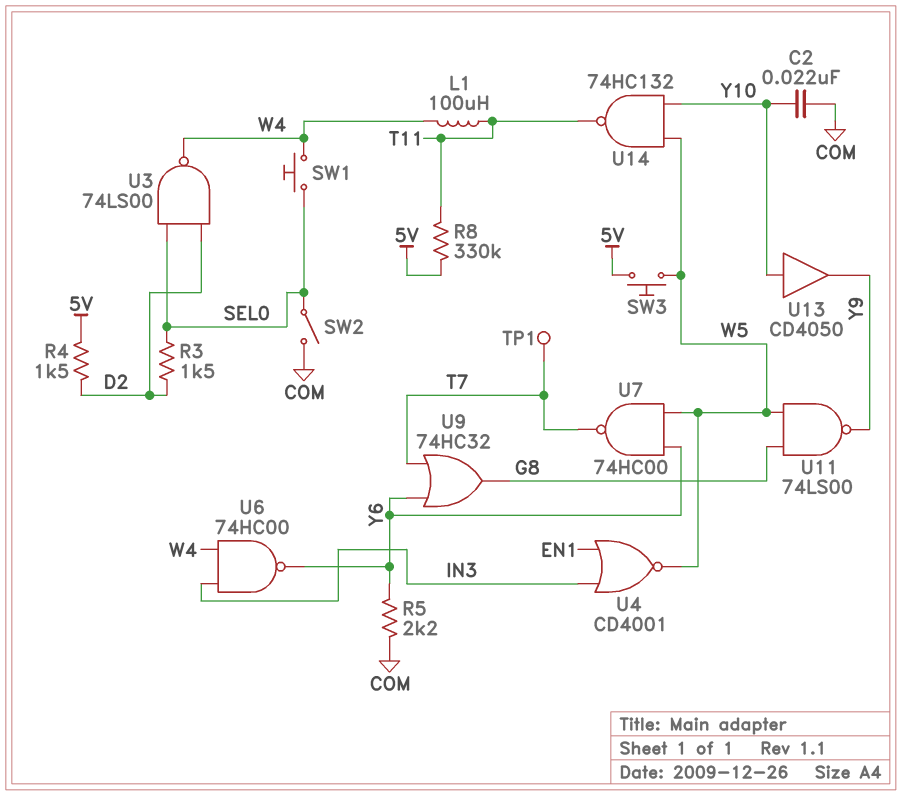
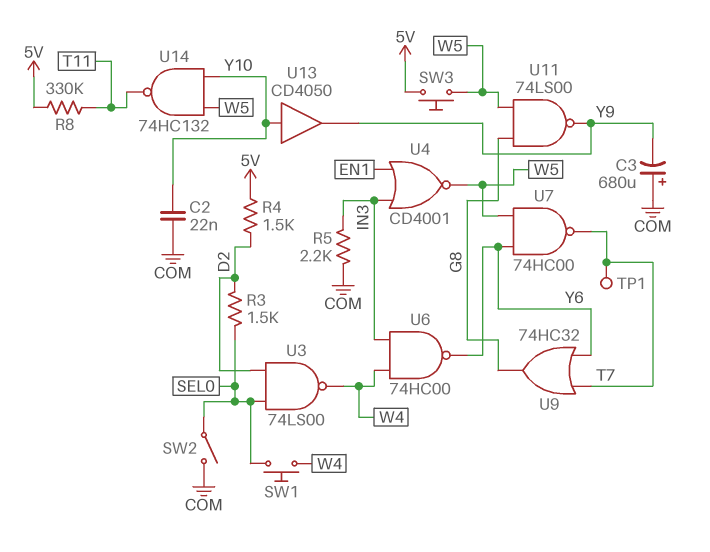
C3: none -> 680uF (plus COM, minus Y9)
L1: 100uH (T11, W4) -> none
R5: 2.2k (COM, Y6) -> 2.2k (COM, IN3)

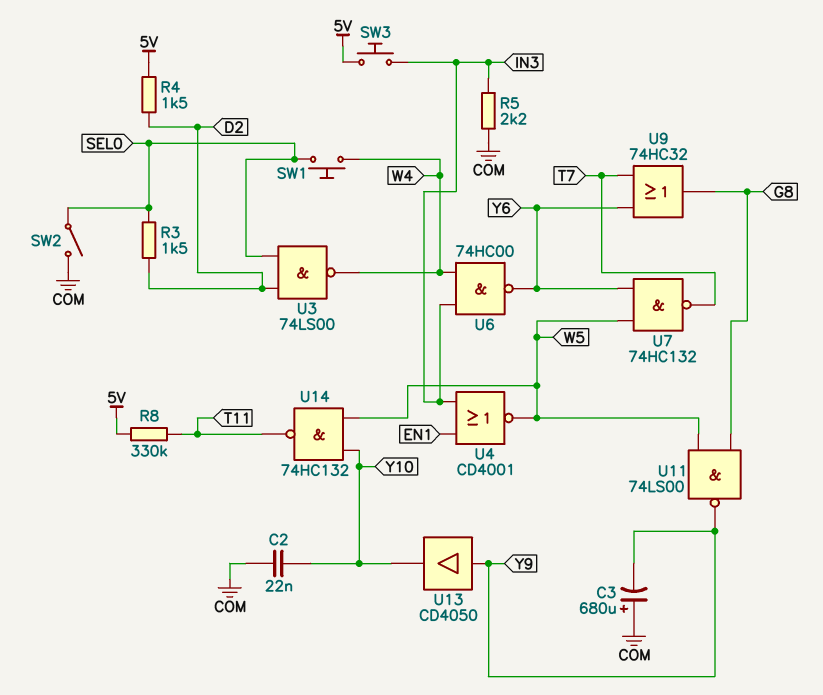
SW3: button (5V, W5) -> button (5V, IN3)
TP1: test point (T7) -> none
U7: NAND 74HC00 (in W5, in Y6, out T7) -> NAND 74HC132 (in W5, in Y6, out T7)
U13: buffer CD4050 (in Y10, out Y9) -> buffer CD4050 (in Y9, out Y10)

